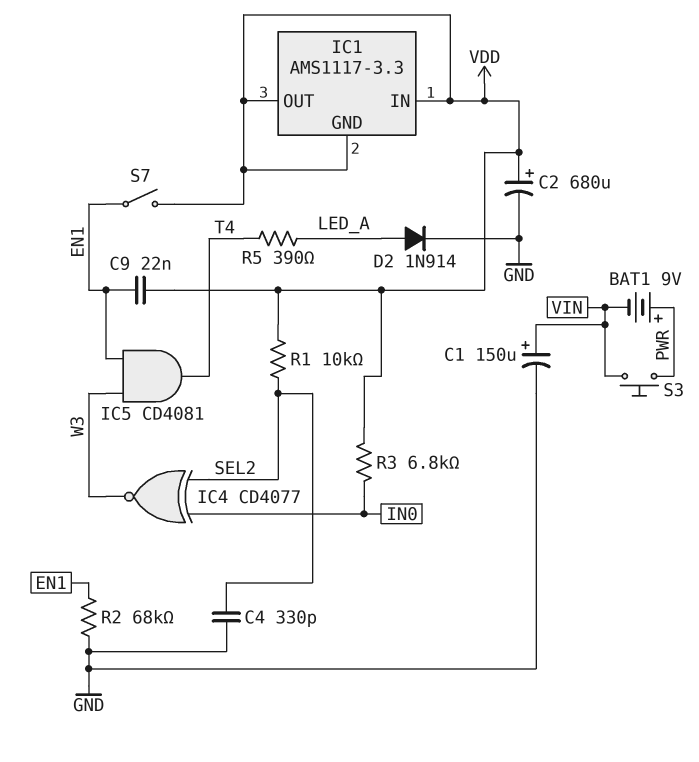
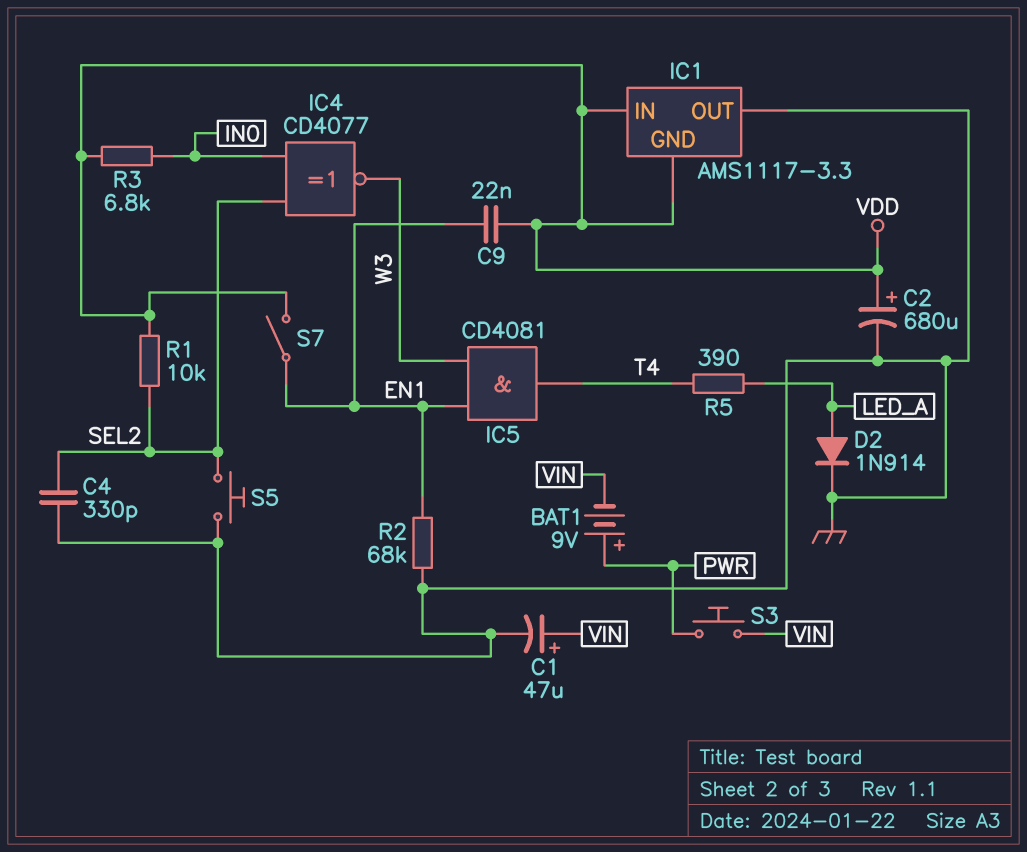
C1: 150uF (plus VIN, minus GND) -> 47uF (plus VIN, minus GND)
IC1 pin OUT: VDD -> GND
S5: none -> button (GND, SEL2)

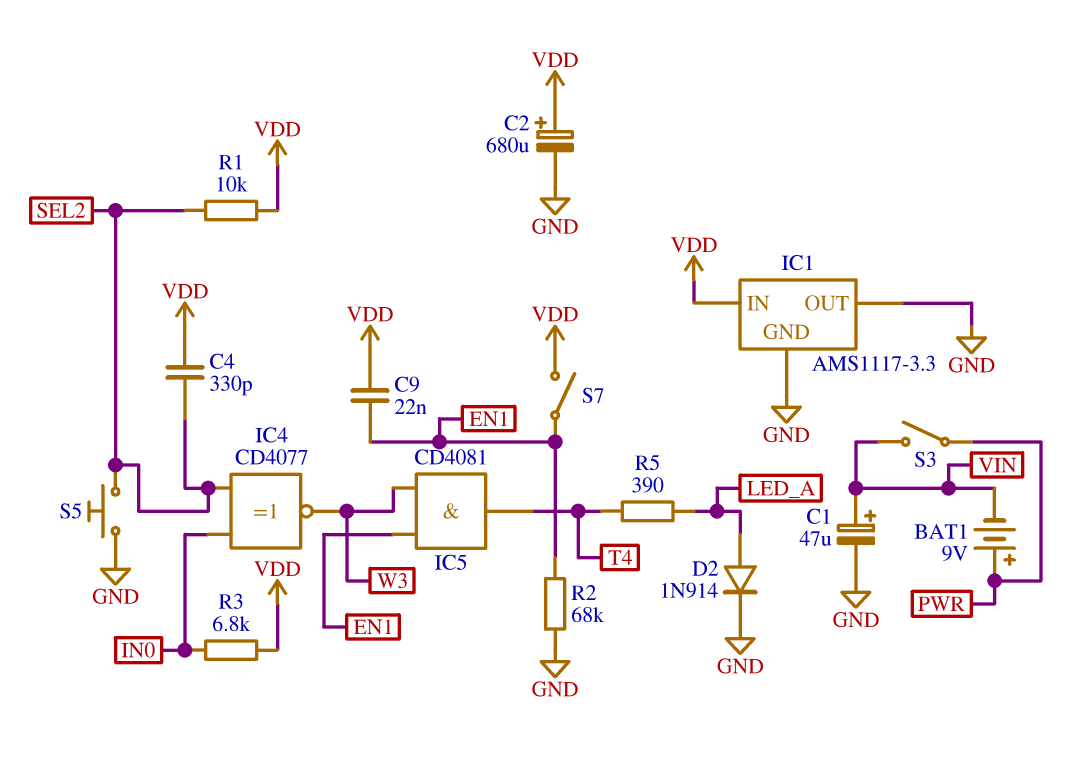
C4: 330pF (GND, SEL2) -> 330pF (SEL2, VDD)
IC1 pin GND: VDD -> GND
S3: button (PWR, VIN) -> switch (PWR, VIN)

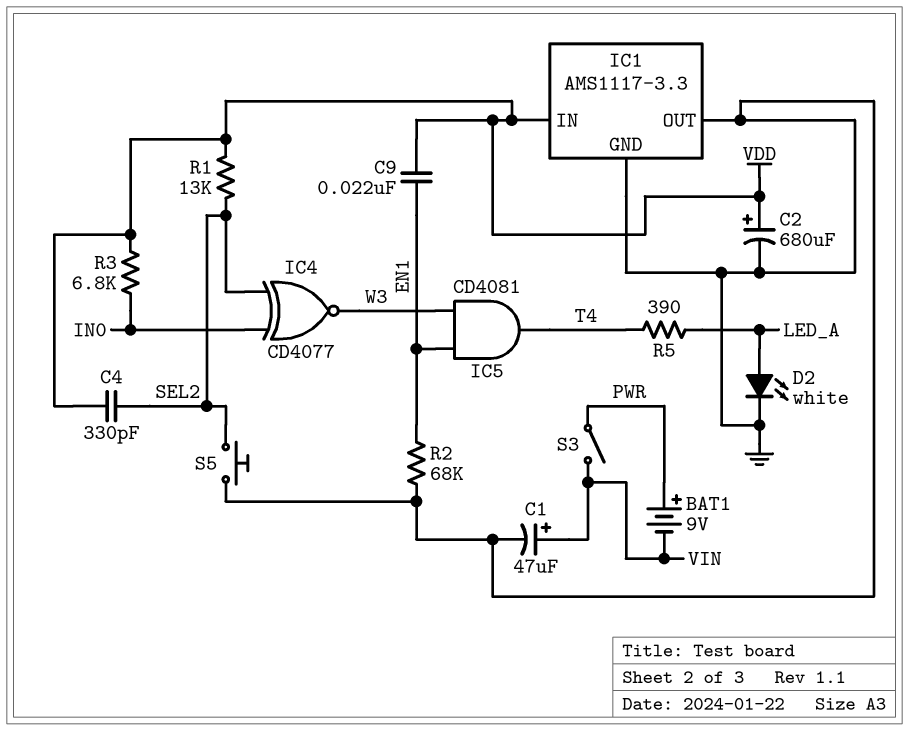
D2: diode 1N914 (A LED_A, K GND) -> LED white (A LED_A, K GND)
R1: 10k (SEL2, VDD) -> 13k (SEL2, VDD)
S7: switch (EN1, VDD) -> none

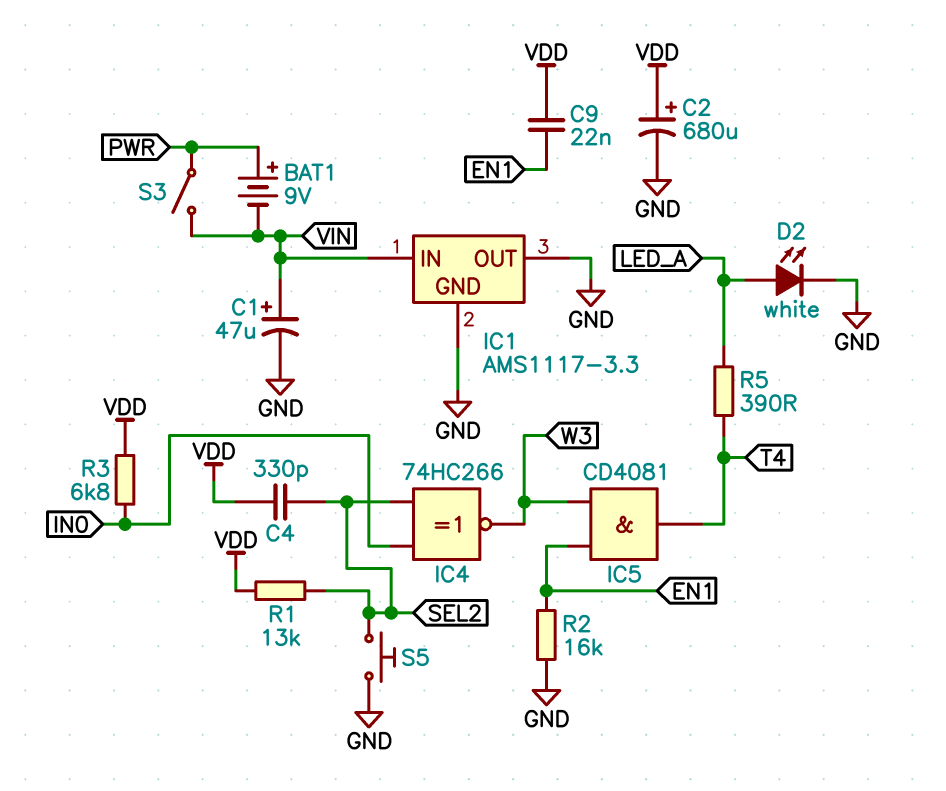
IC1 pin IN: VDD -> VIN
IC4: XNOR CD4077 (in IN0, in SEL2, out W3) -> XNOR 74HC266 (in IN0, in SEL2, out W3)
R2: 68k (EN1, GND) -> 16k (EN1, GND)

